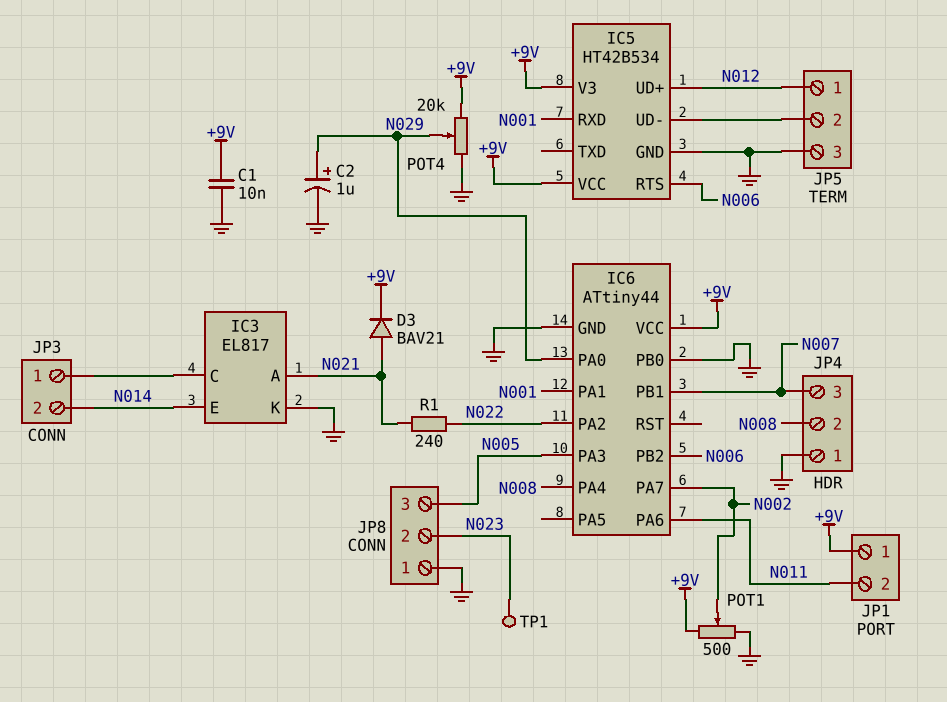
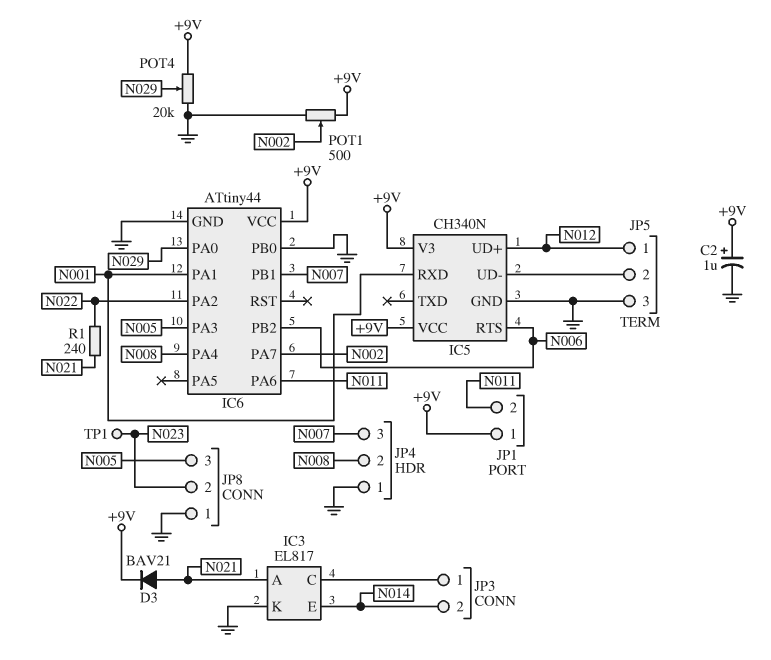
C1: 10nF (+9V, GND) -> none
C2: 1uF (plus N029, minus GND) -> 1uF (plus +9V, minus GND)
IC5: HT42B534 -> CH340N

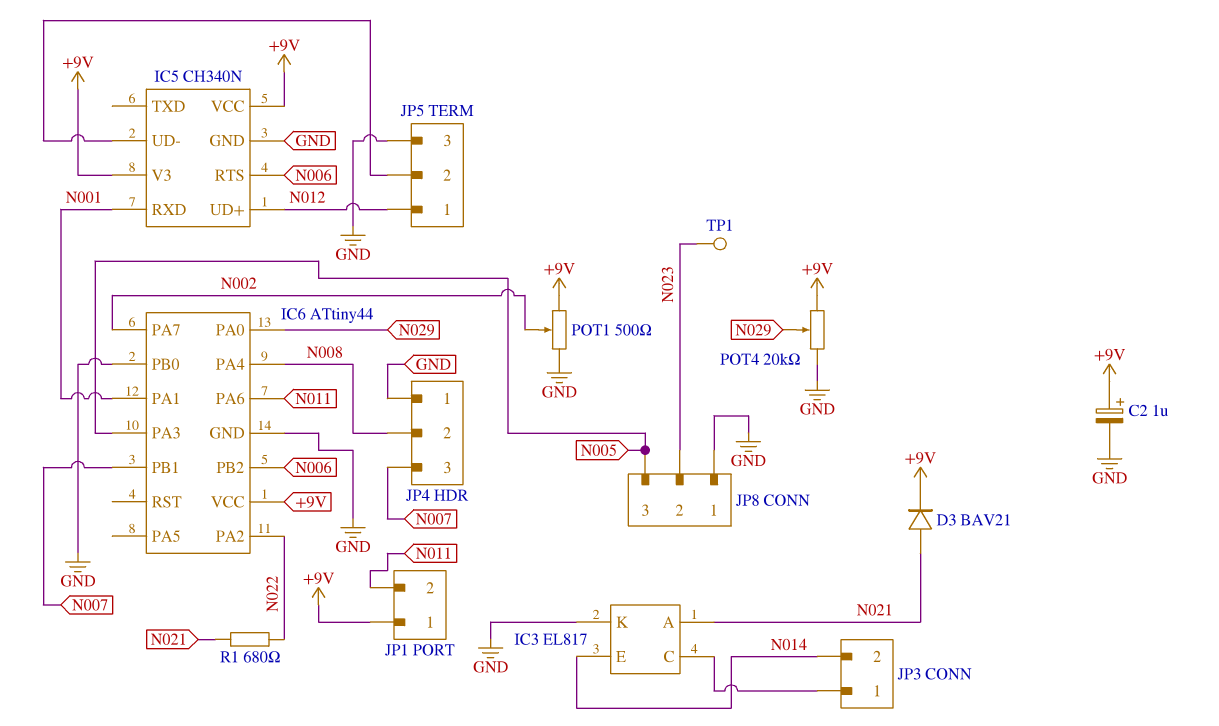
R1: 240 (N021, N022) -> 680 (N021, N022)

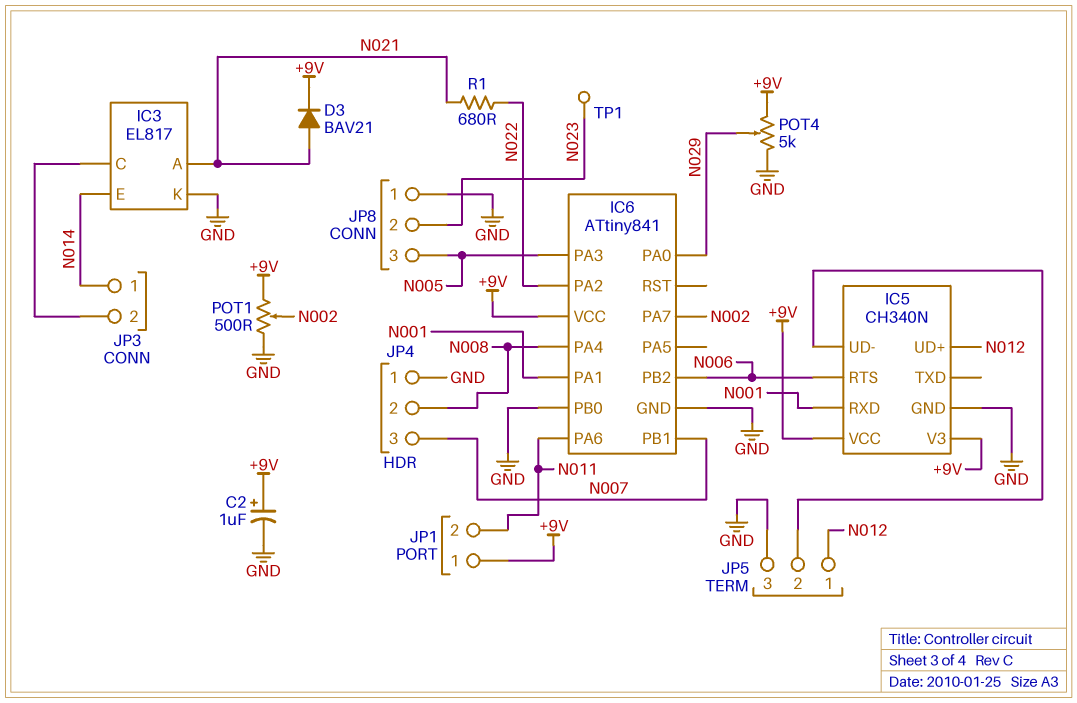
IC6: ATtiny44 -> ATtiny841
JP3 pin 1: IC3/C -> N014
JP3 pin 2: N014 -> IC3/C
POT4: 20k (+9V, GND, wiper N029) -> 5k (+9V, GND, wiper N029)

